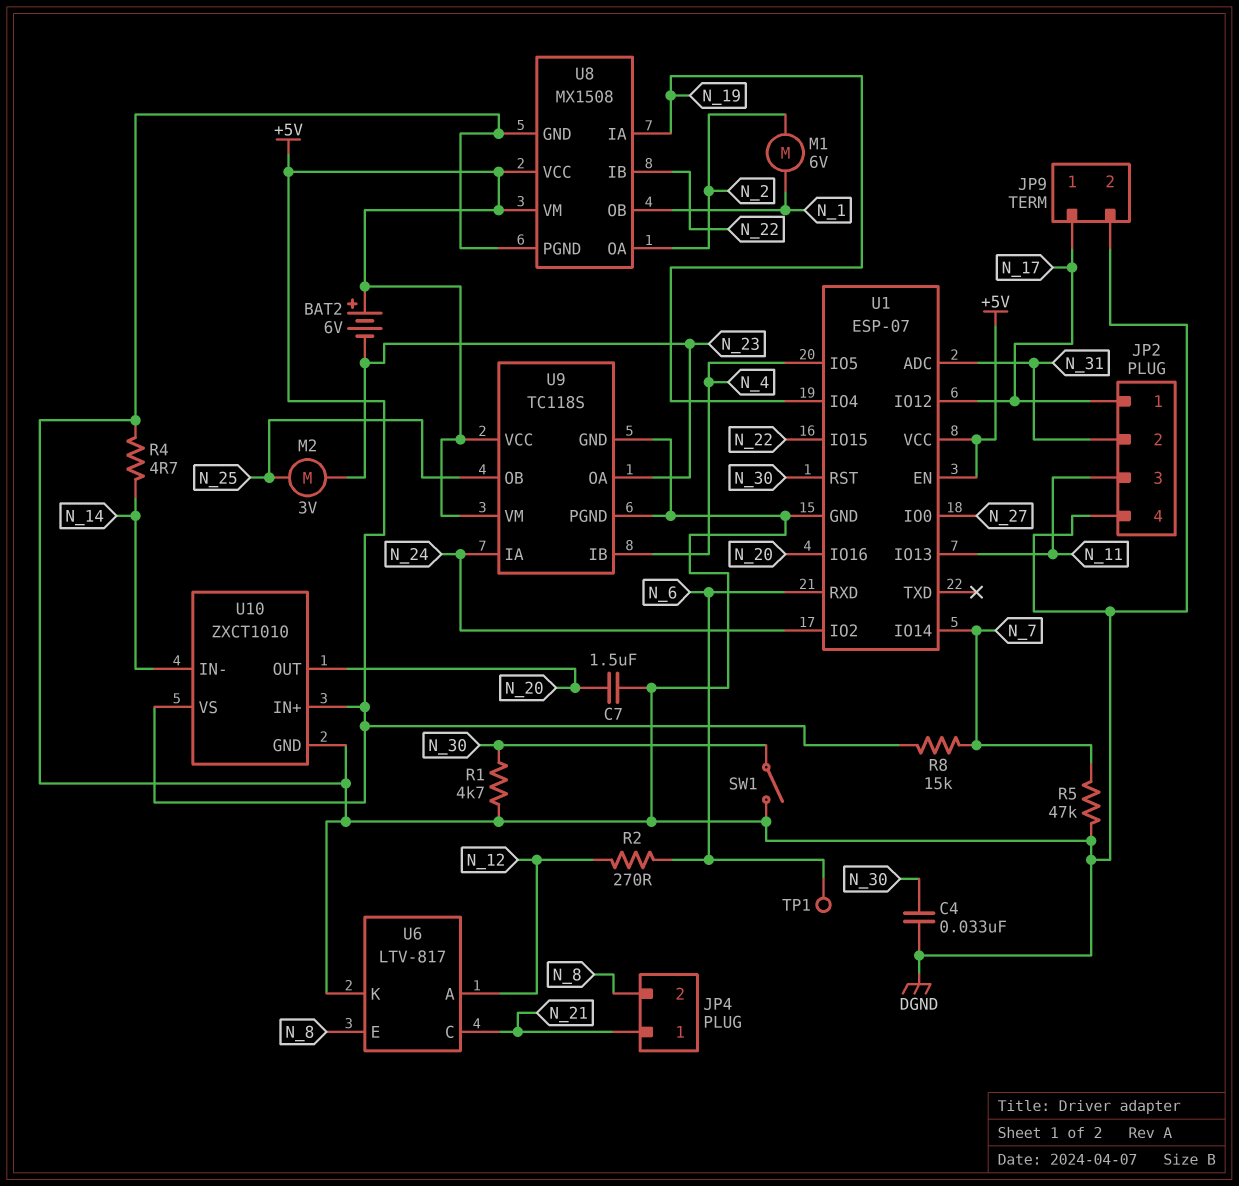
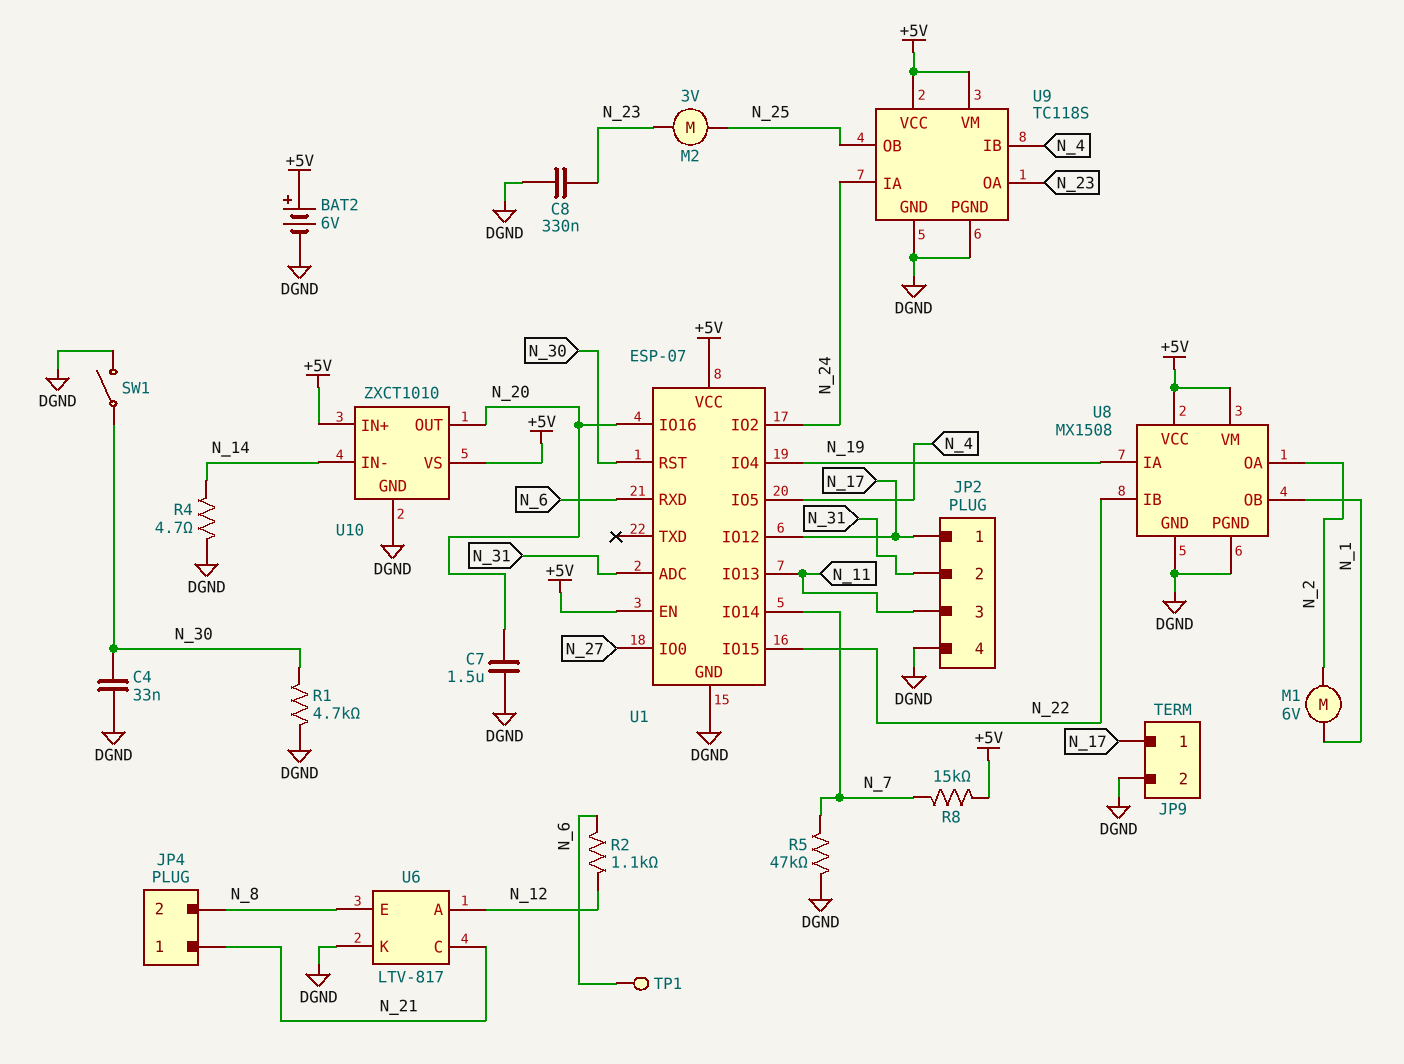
BAT2: 6V (plus +5V, minus N_23) -> 6V (plus +5V, minus DGND)
C8: none -> 330nF (DGND, N_23)
R2: 270 (N_6, N_12) -> 1.1k (N_6, N_12)

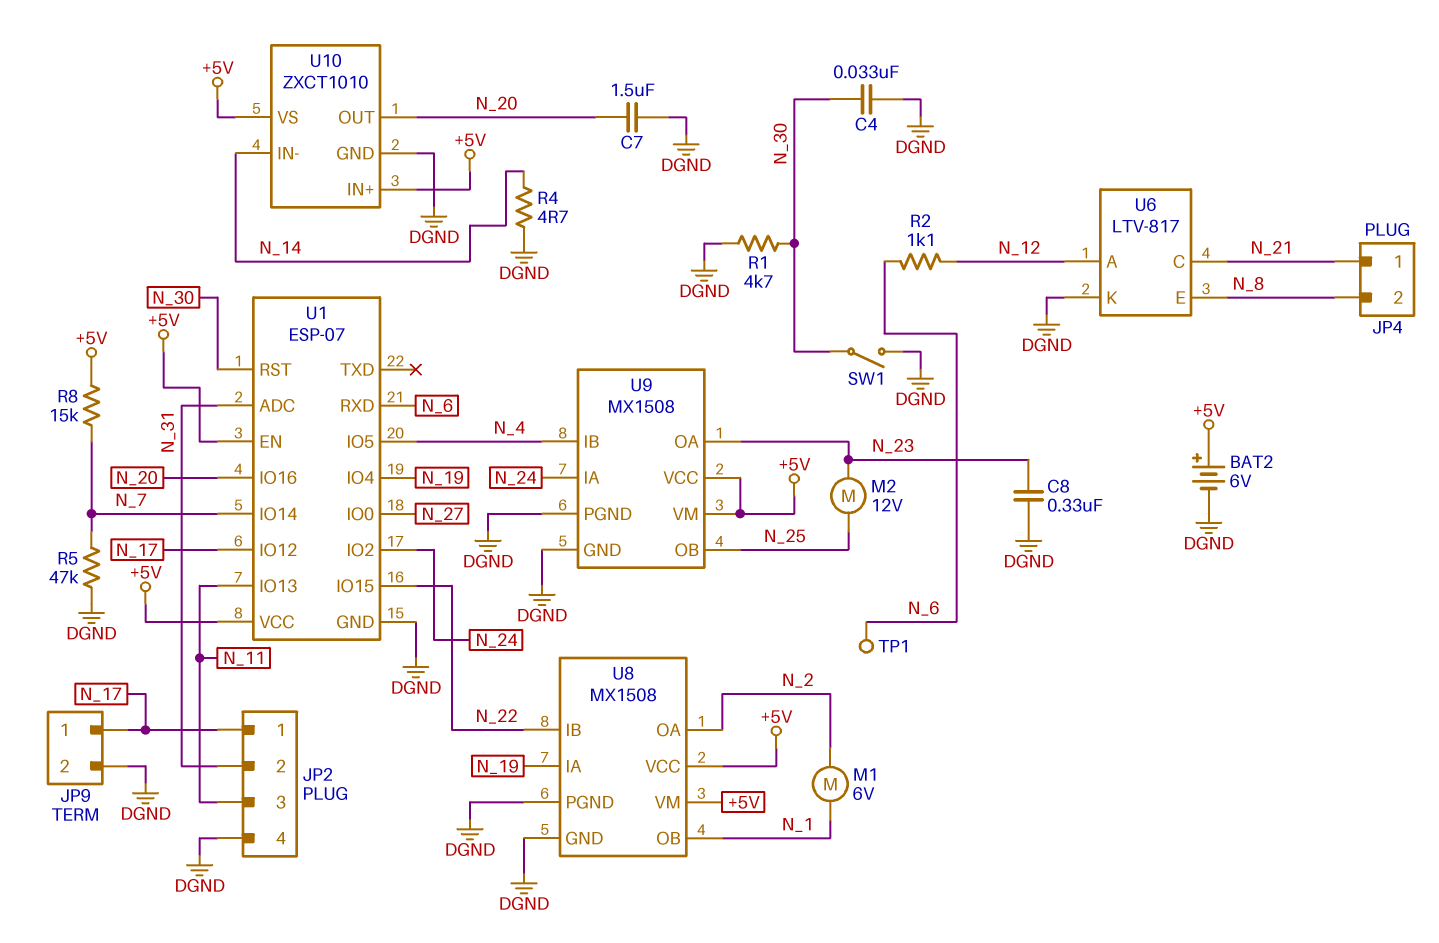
M2: motor 3V (N_23, N_25) -> motor 12V (N_23, N_25)
U9: TC118S -> MX1508

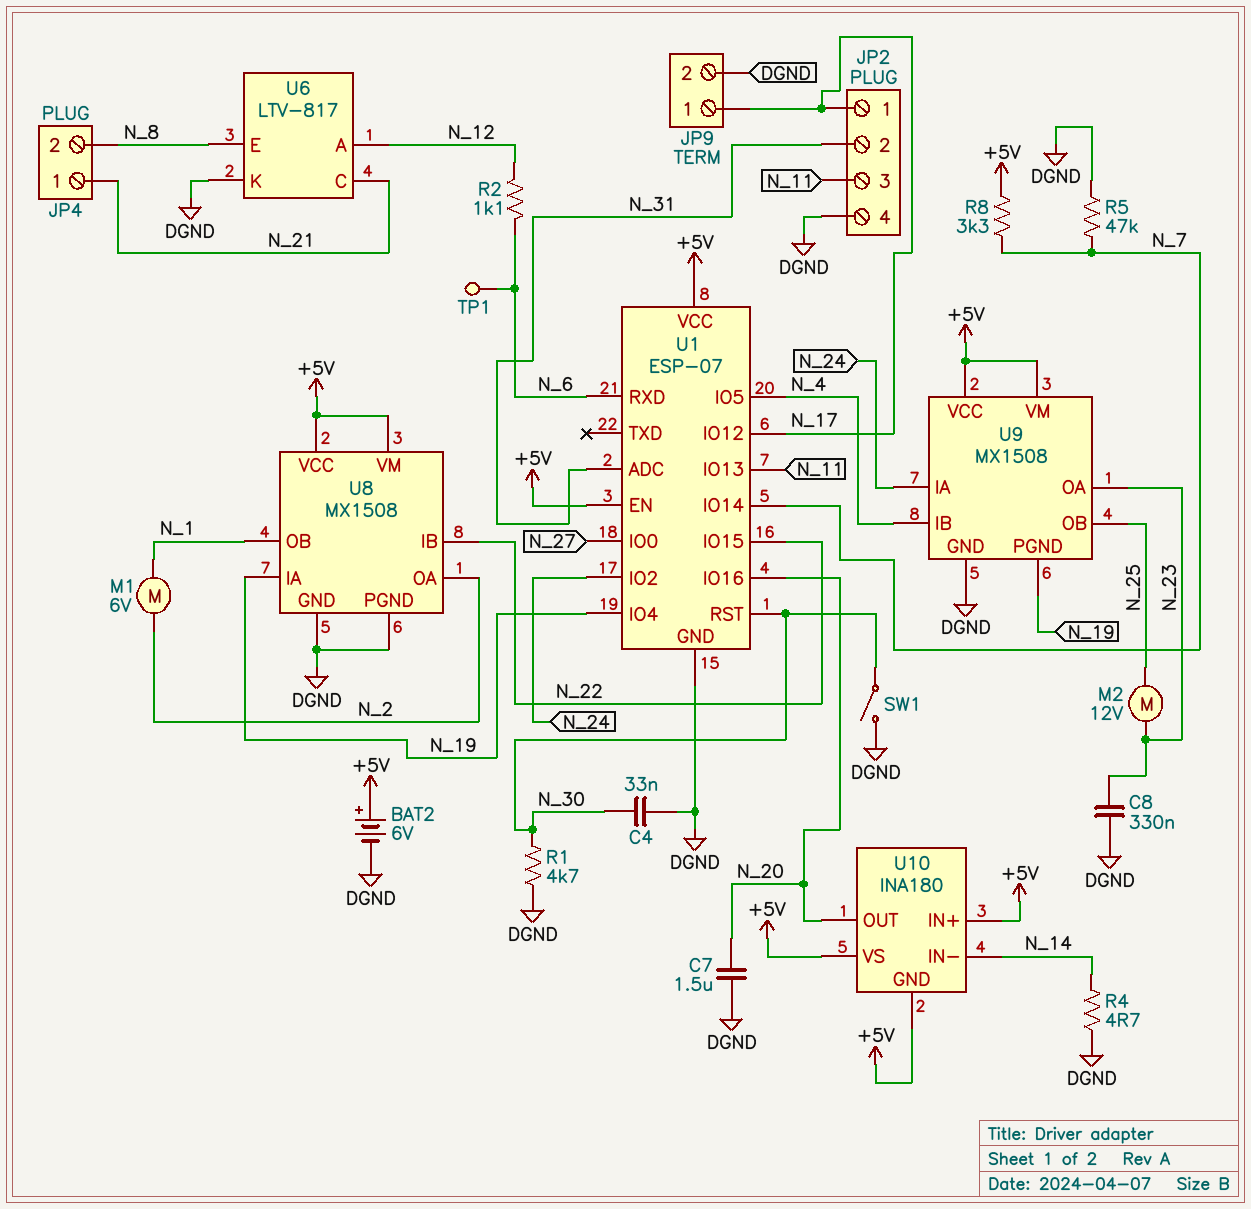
R8: 15k (+5V, N_7) -> 3.3k (+5V, N_7)
U9 pin PGND: DGND -> N_19
U10: ZXCT1010 -> INA180
U10 pin GND: DGND -> +5V

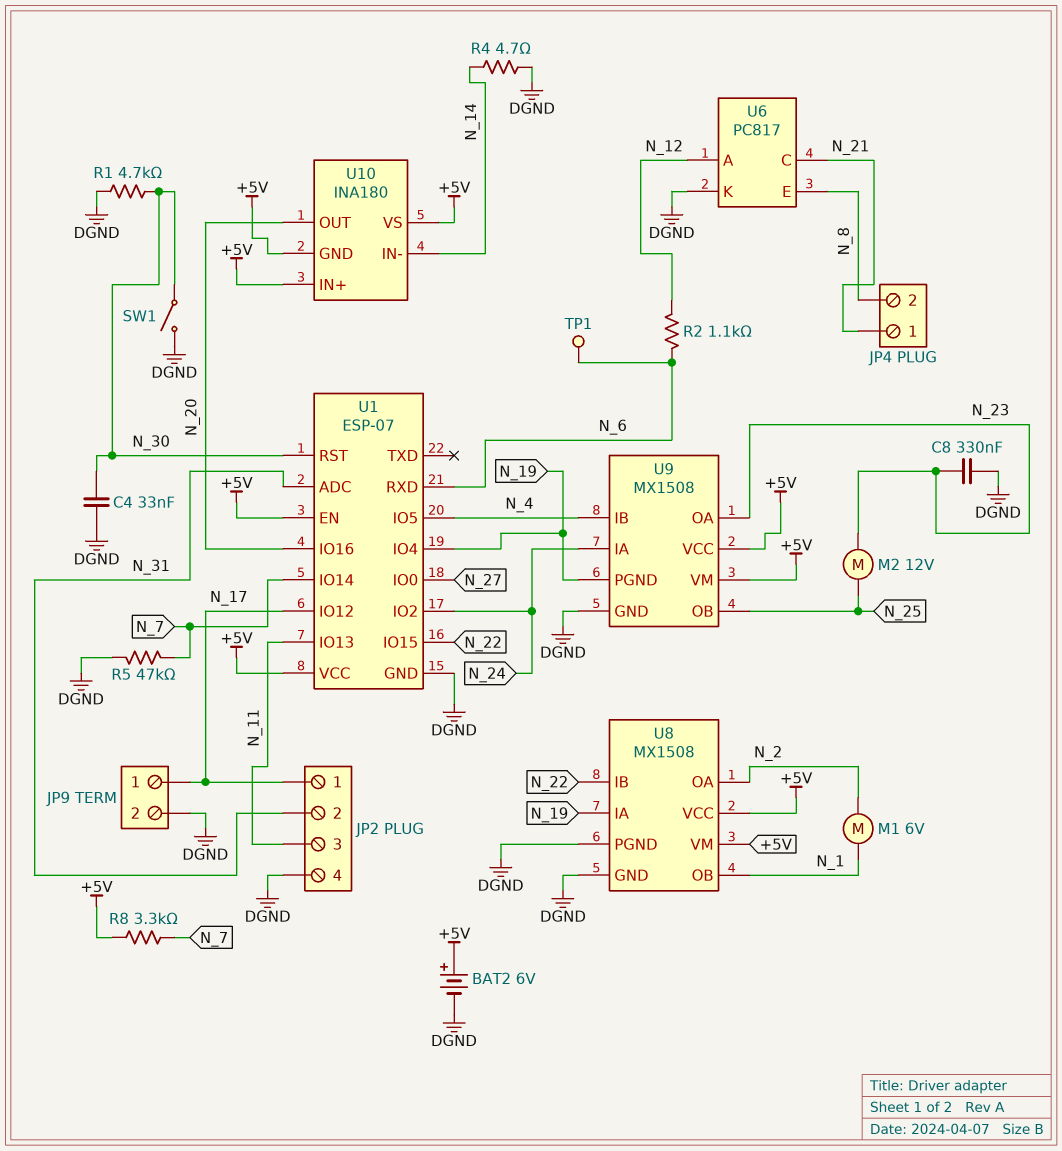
C7: 1.5uF (DGND, N_20) -> none
U6: LTV-817 -> PC817

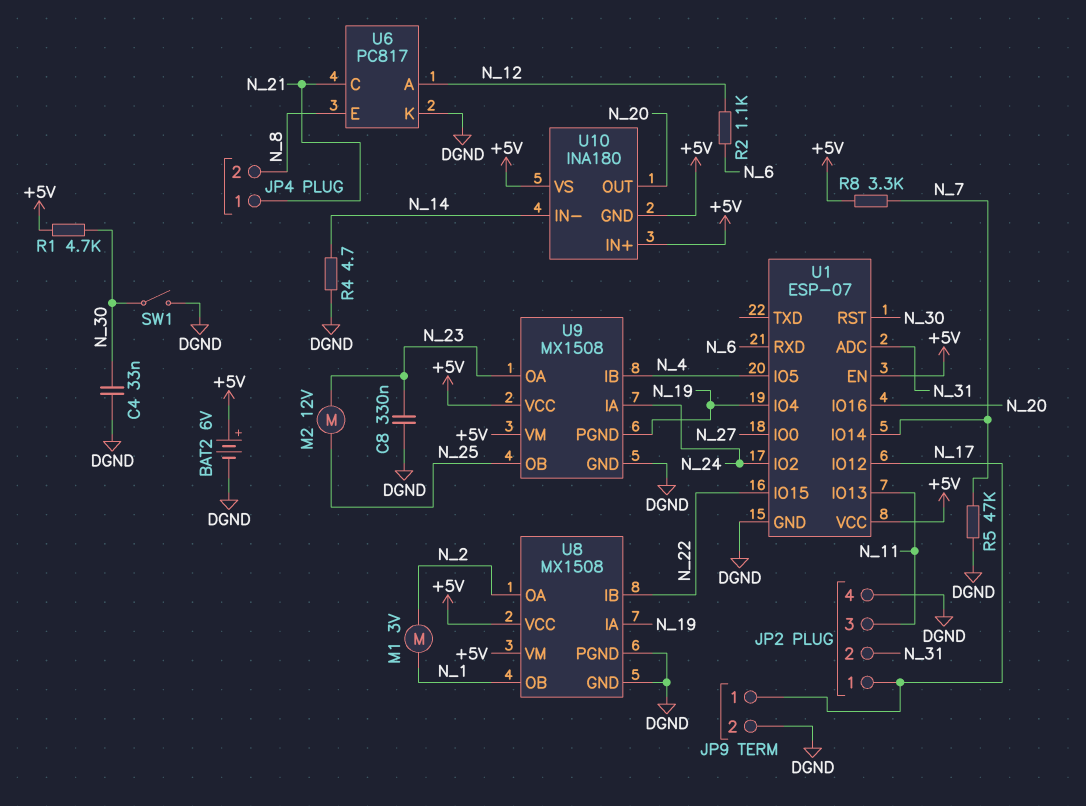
M1: motor 6V (N_1, N_2) -> motor 3V (N_1, N_2)
R1: 4.7k (DGND, N_30) -> 4.7k (+5V, N_30)
TP1: test point (N_6) -> none

